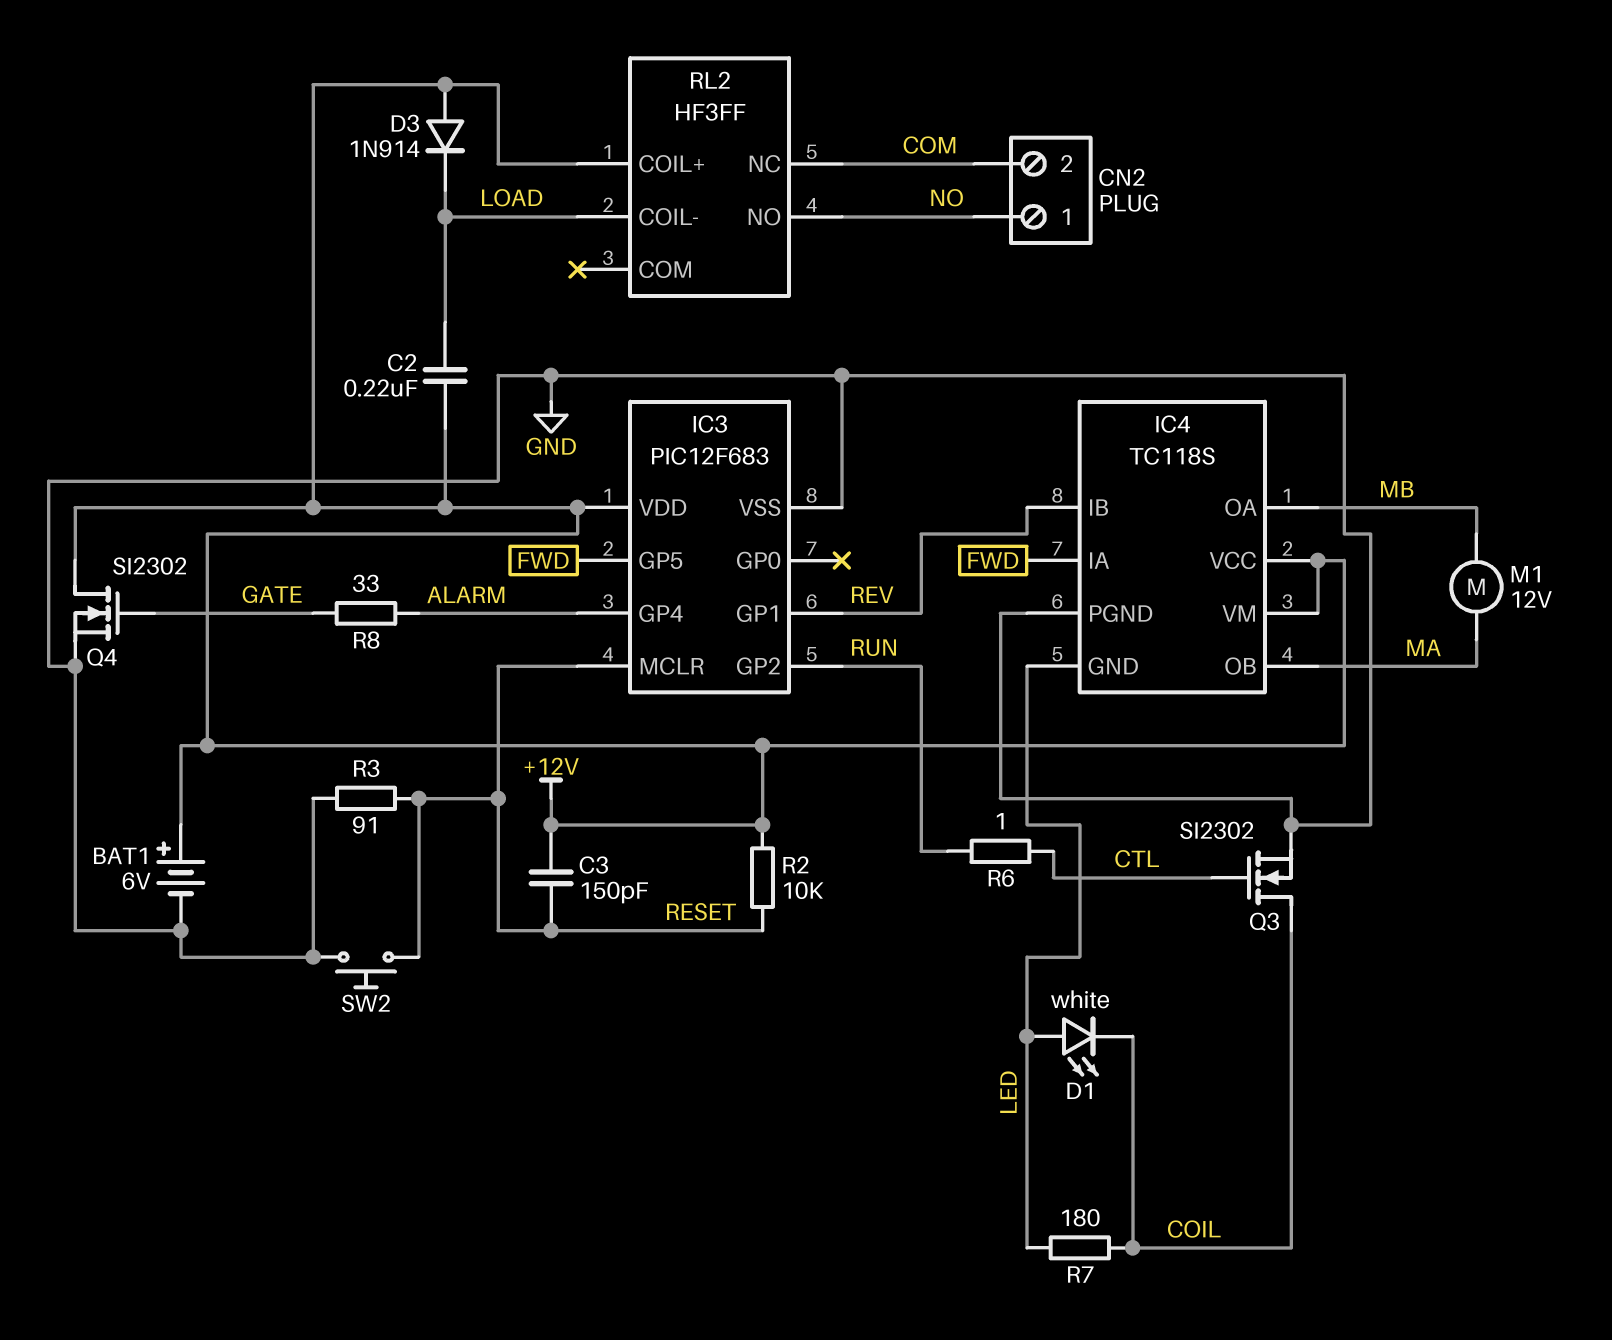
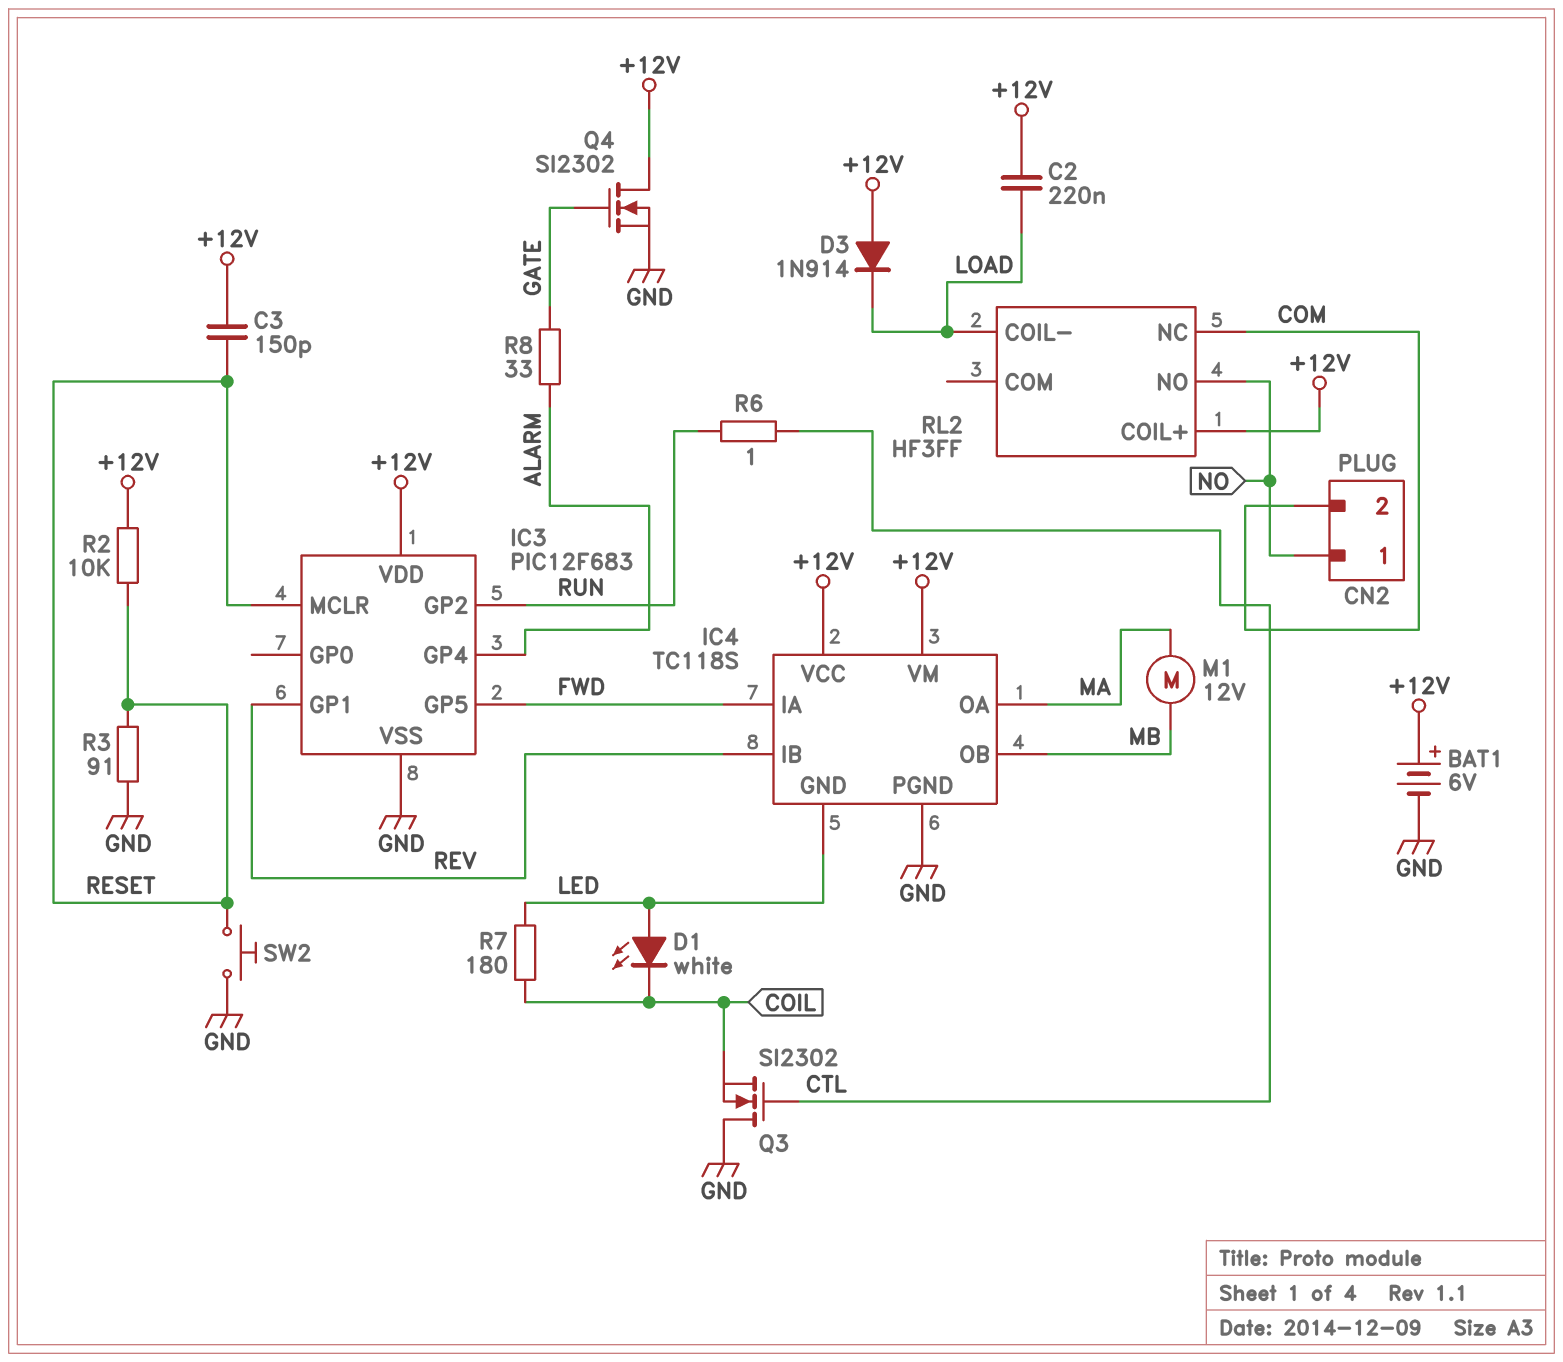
IC4 pin OA: MB -> MA
IC4 pin OB: MA -> MB
Q3: NMOS SI2302 (G CTL, D COIL, S GND) -> NMOS SI2302 (G CTL, D GND, S COIL)

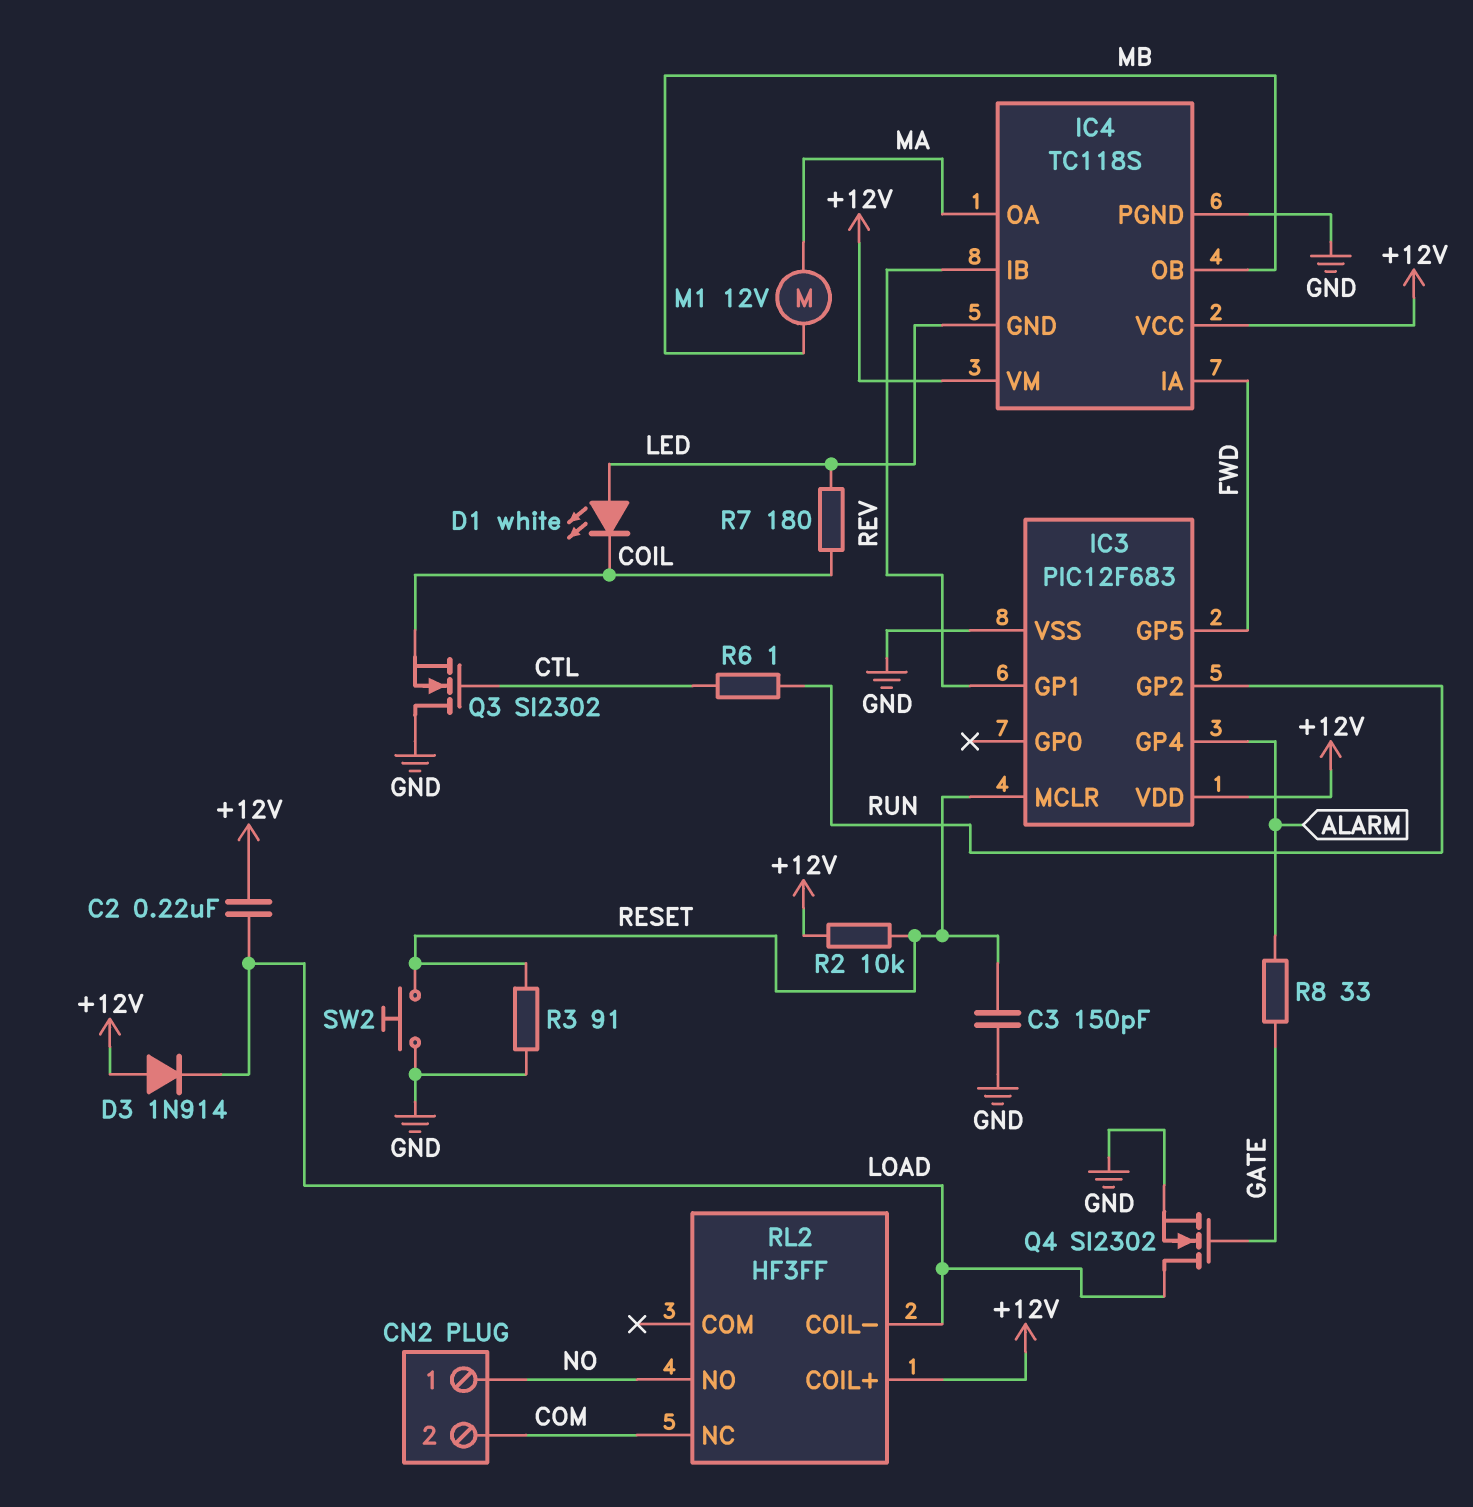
BAT1: 6V (plus +12V, minus GND) -> none
C3: 150pF (+12V, RESET) -> 150pF (GND, RESET)
Q4: NMOS SI2302 (G GATE, D +12V, S GND) -> NMOS SI2302 (G GATE, D LOAD, S GND)

